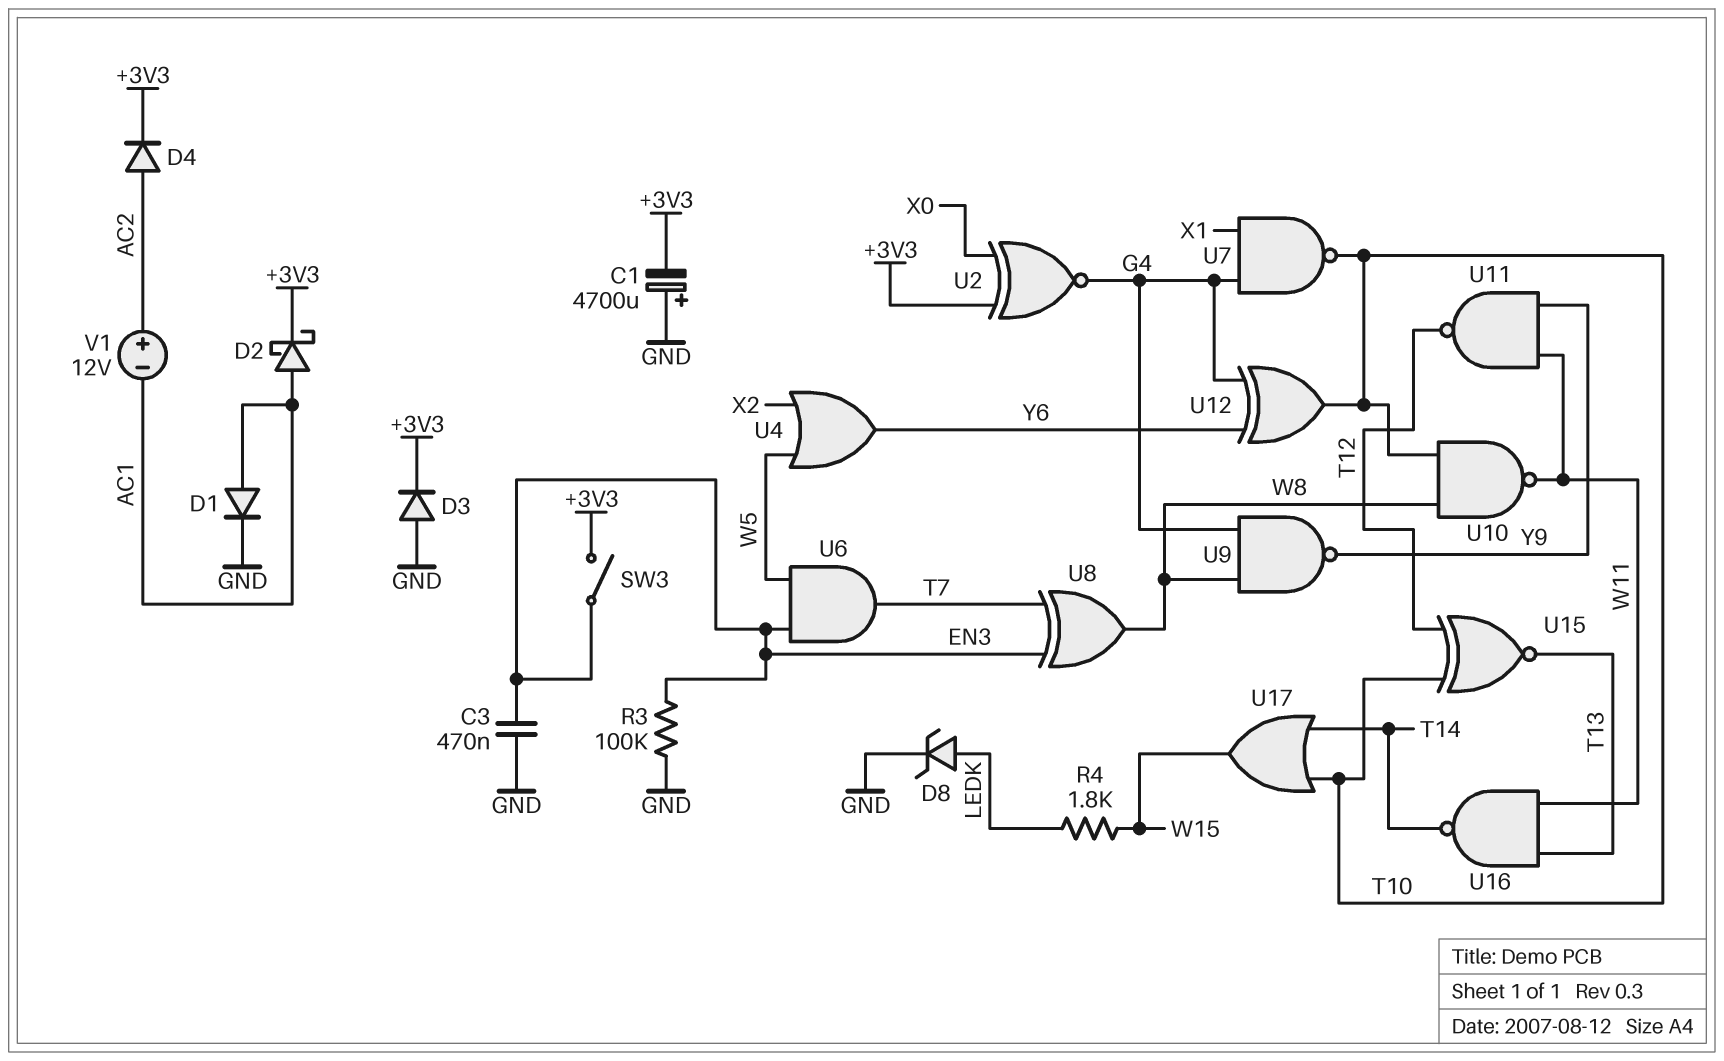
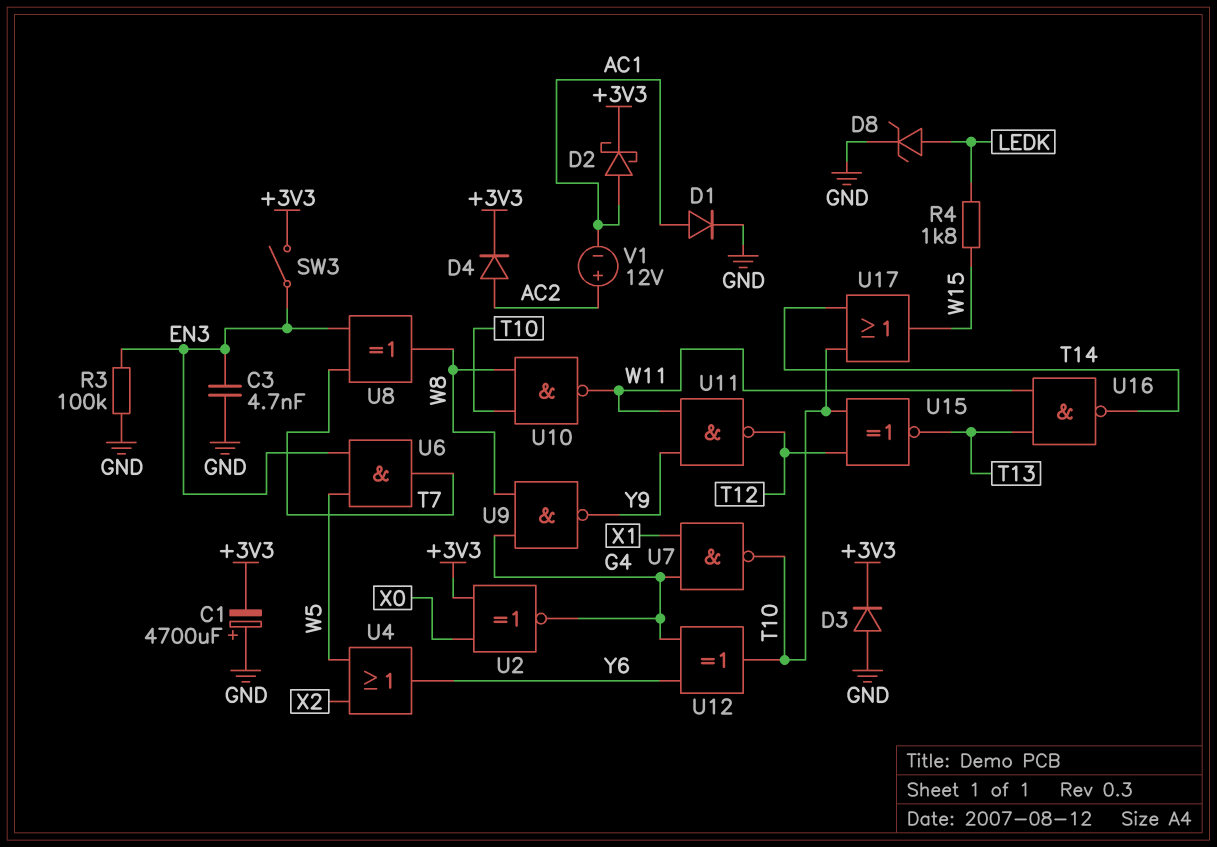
C3: 470nF (EN3, GND) -> 4.7nF (EN3, GND)

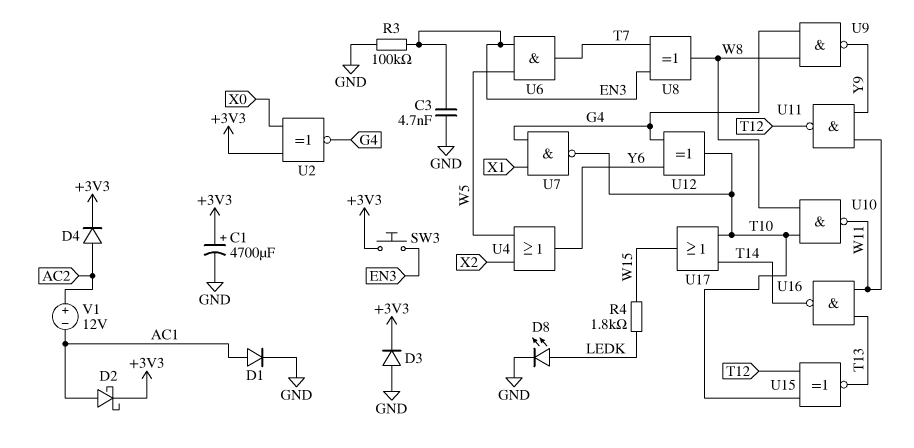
C1: 4700uF (plus GND, minus +3V3) -> 4700uF (plus +3V3, minus GND)
D8: zener (A LEDK, K GND) -> LED (A LEDK, K GND)
SW3: switch (+3V3, EN3) -> button (+3V3, EN3)

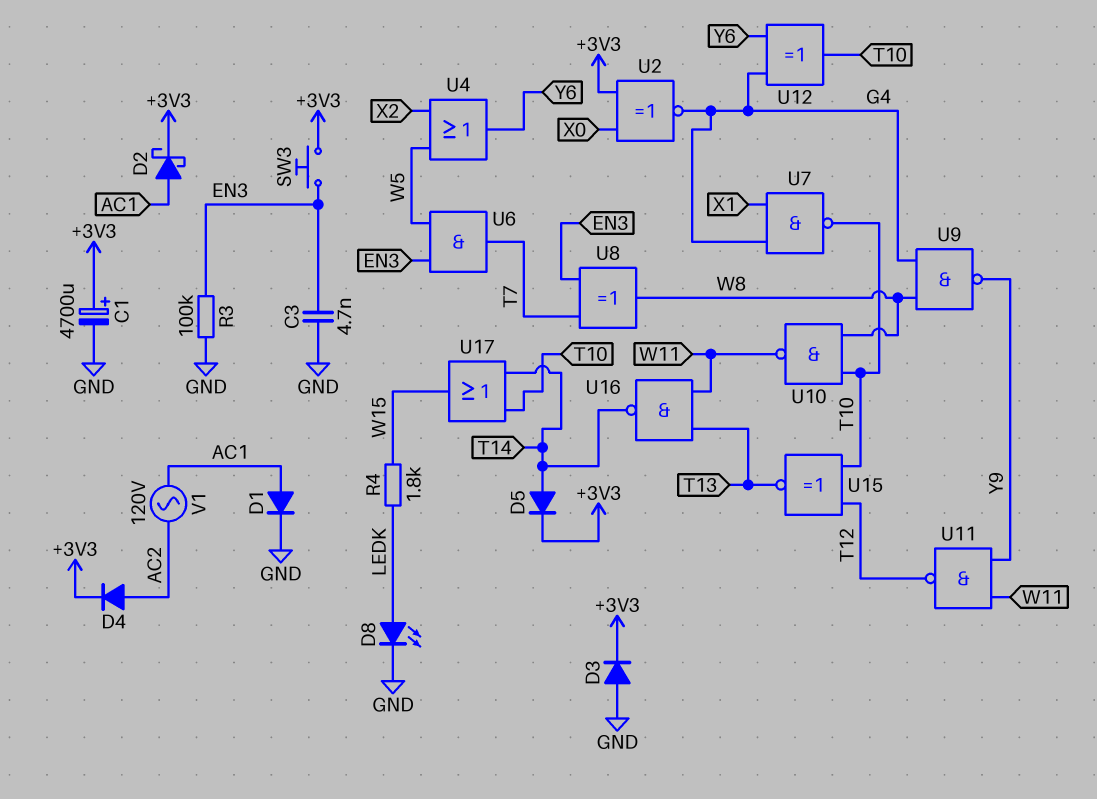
D5: none -> diode (A T14, K +3V3)
V1: 12V (plus AC2, minus AC1) -> AC 120V (AC1, AC2)

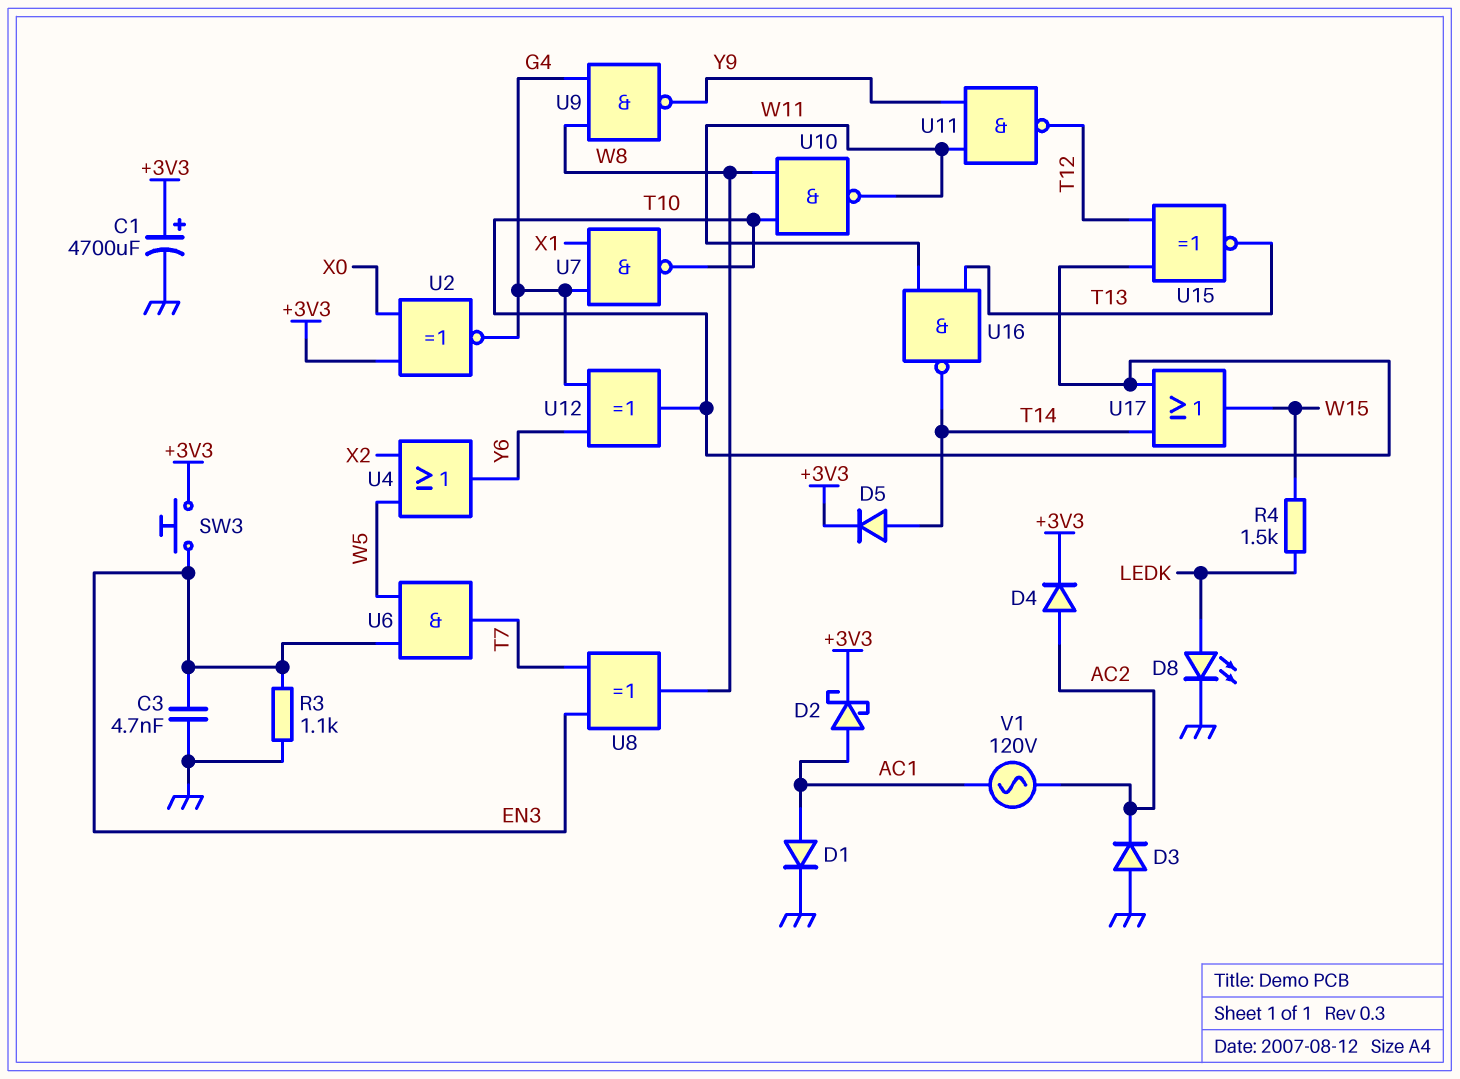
D3: diode (A GND, K +3V3) -> diode (A GND, K AC2)
R3: 100k (EN3, GND) -> 1.1k (EN3, GND)
R4: 1.8k (LEDK, W15) -> 1.5k (LEDK, W15)

